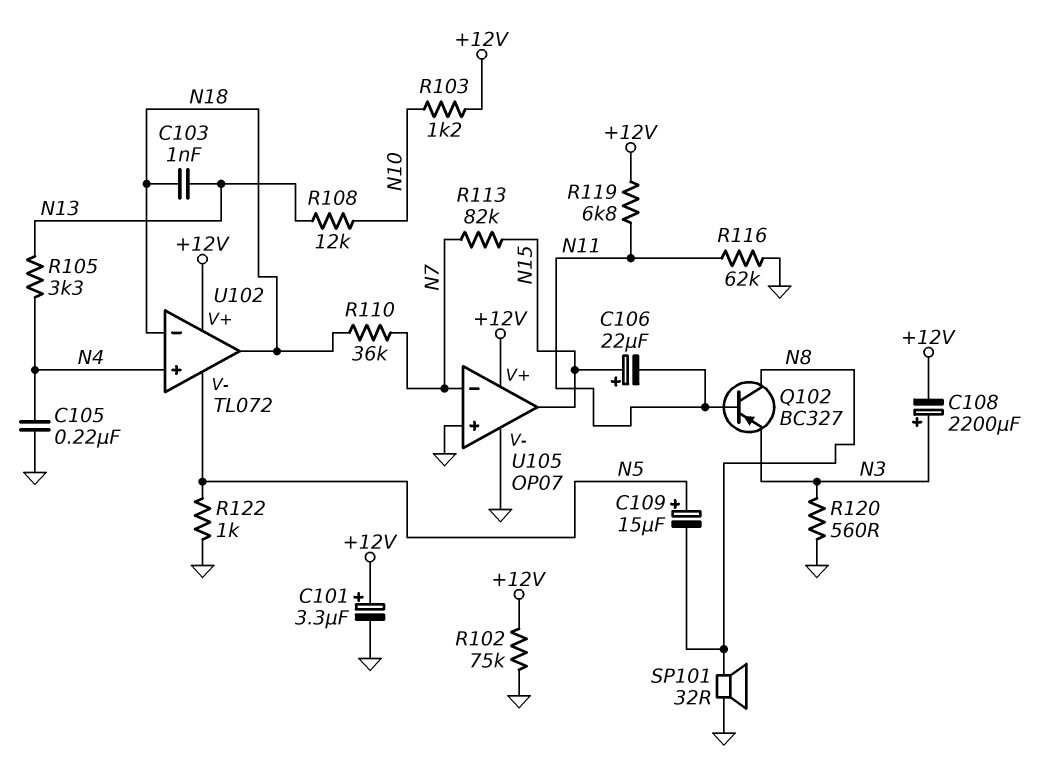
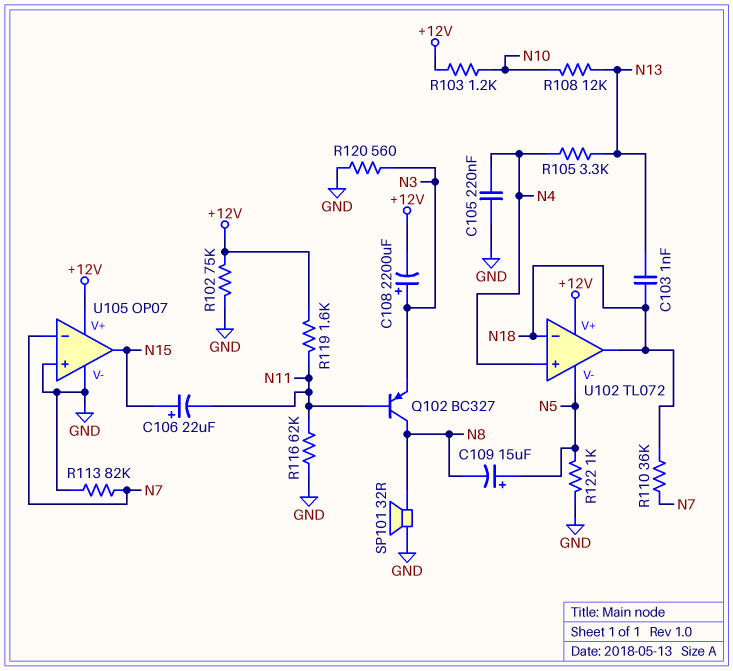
C101: 3.3uF (plus +12V, minus GND) -> none
R113: 82k (N7, N15) -> 82k (GND, N7)
R119: 6.8k (+12V, N11) -> 1.6k (+12V, N11)

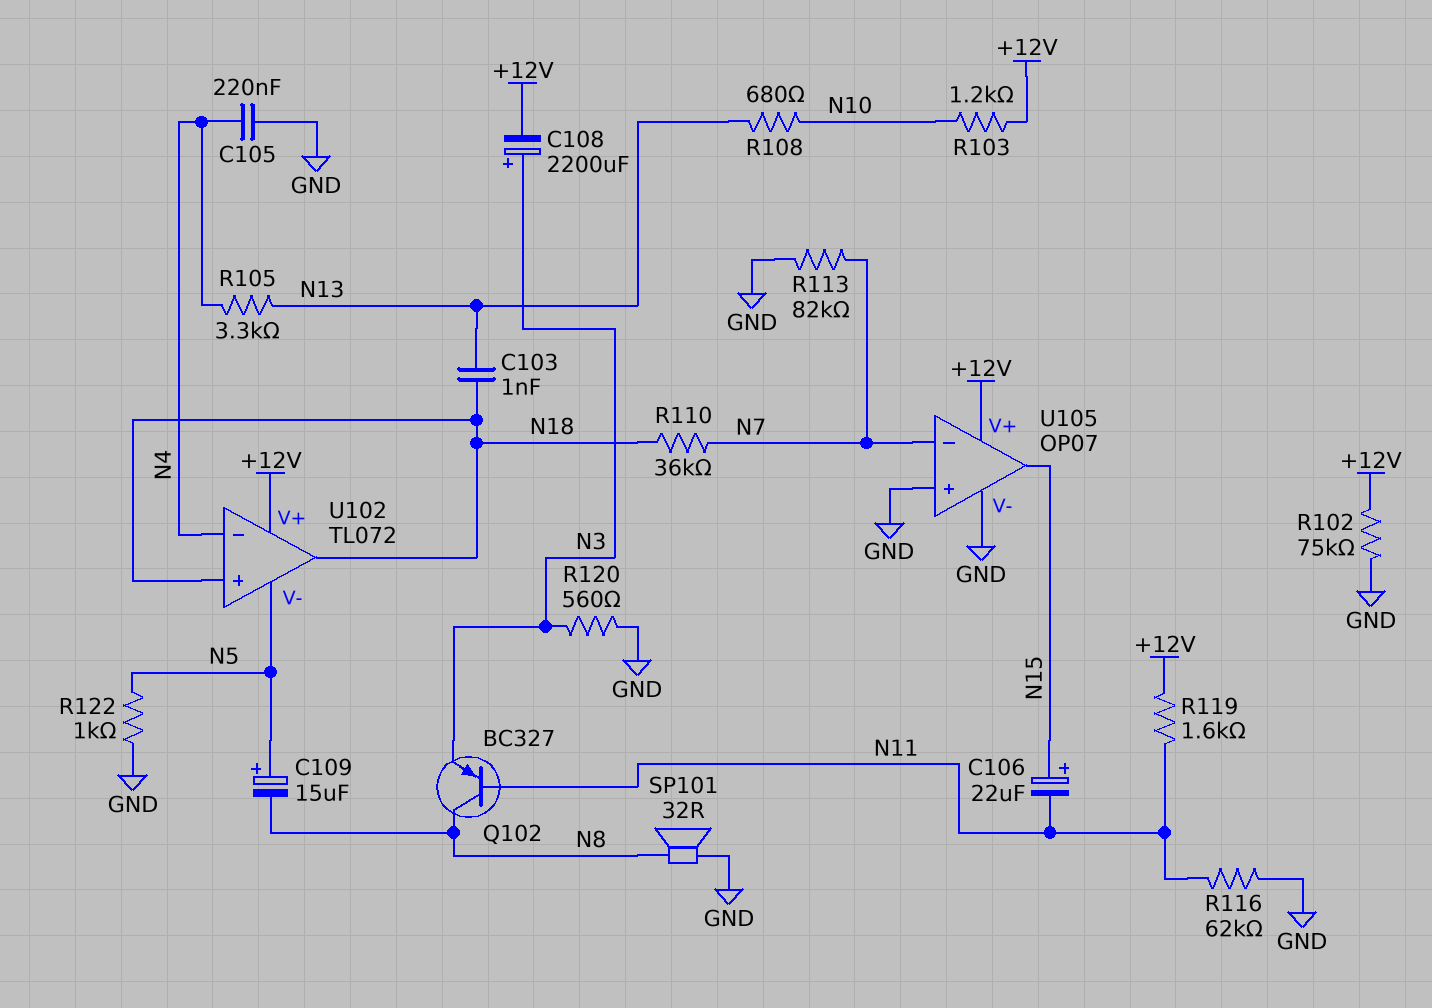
R108: 12k (N10, N13) -> 680 (N10, N13)
U102 pin in+: N4 -> N18
U102 pin in-: N18 -> N4

